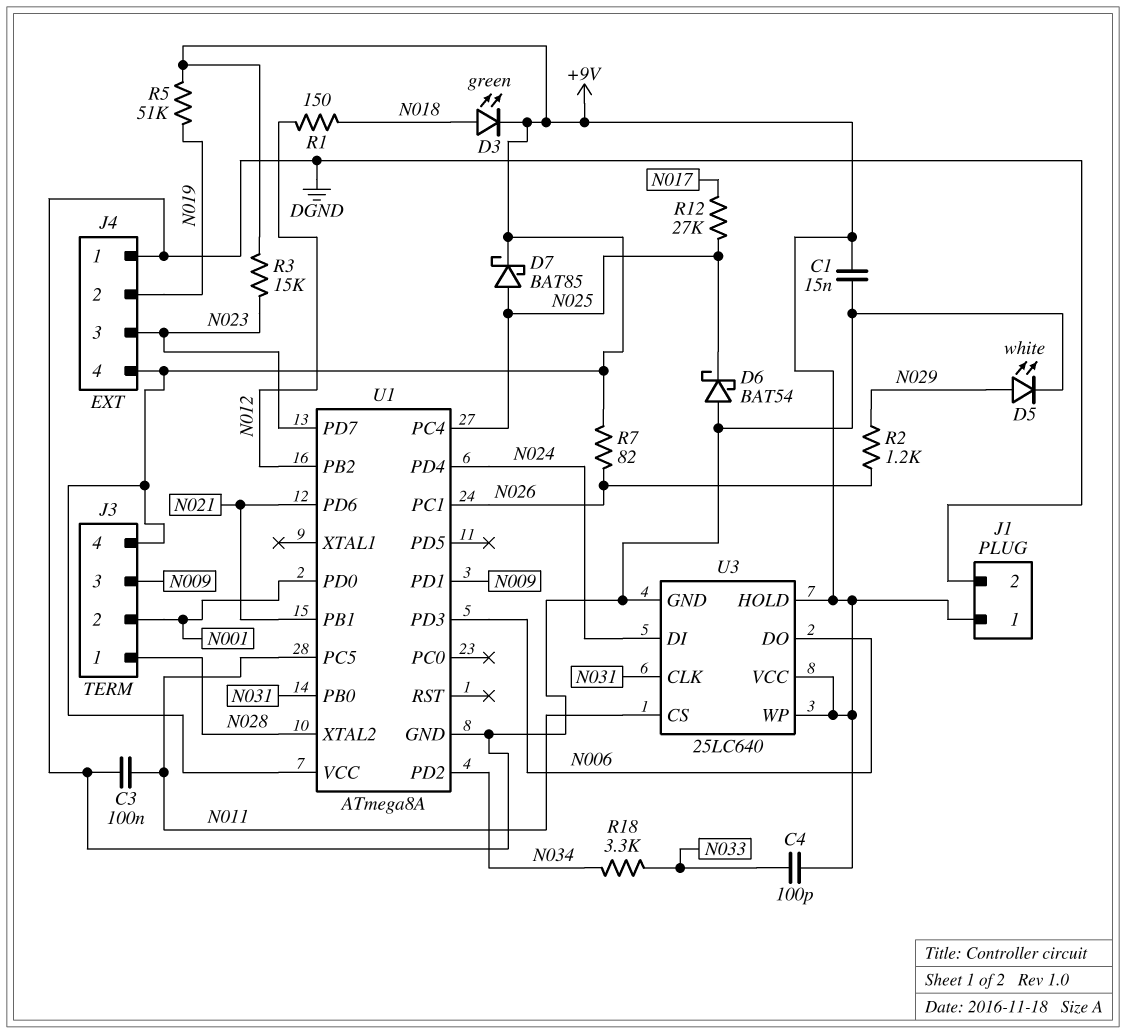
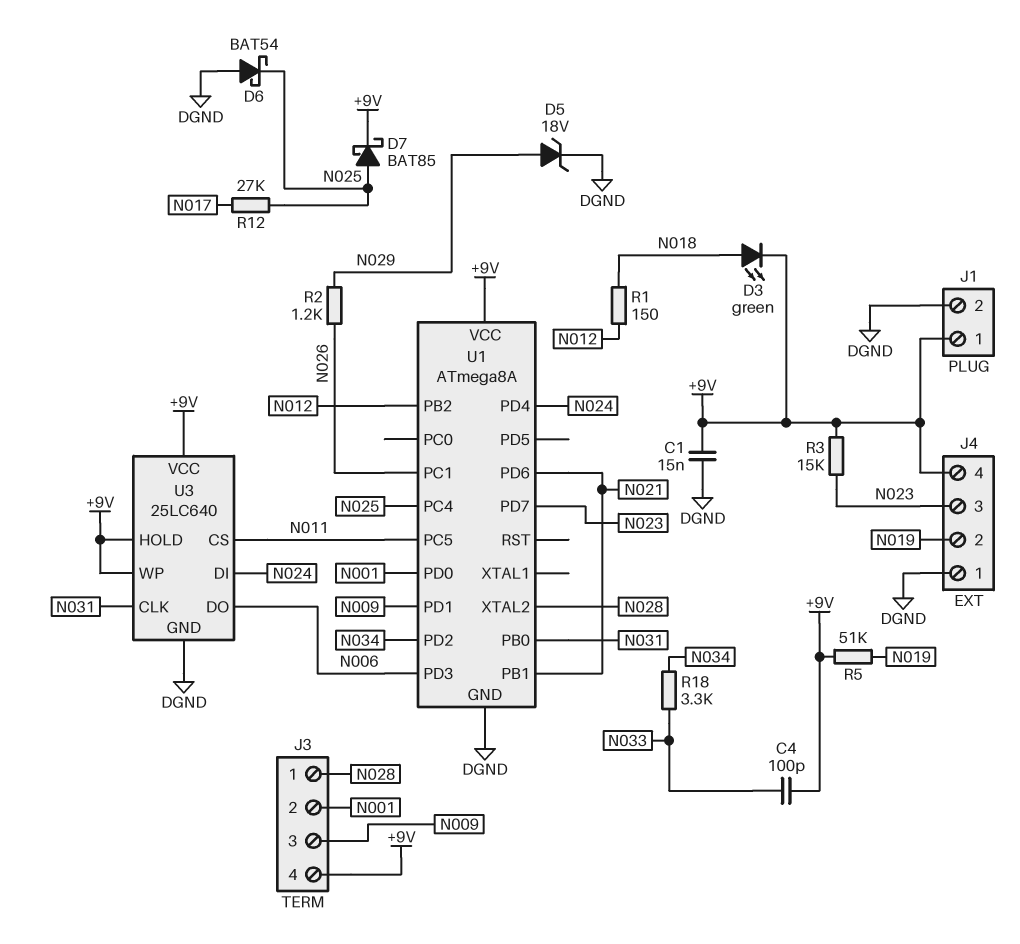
C3: 100nF (DGND, N011) -> none
D5: LED white (A N029, K DGND) -> zener 18V (A N029, K DGND)
R7: 82 (+9V, N026) -> none

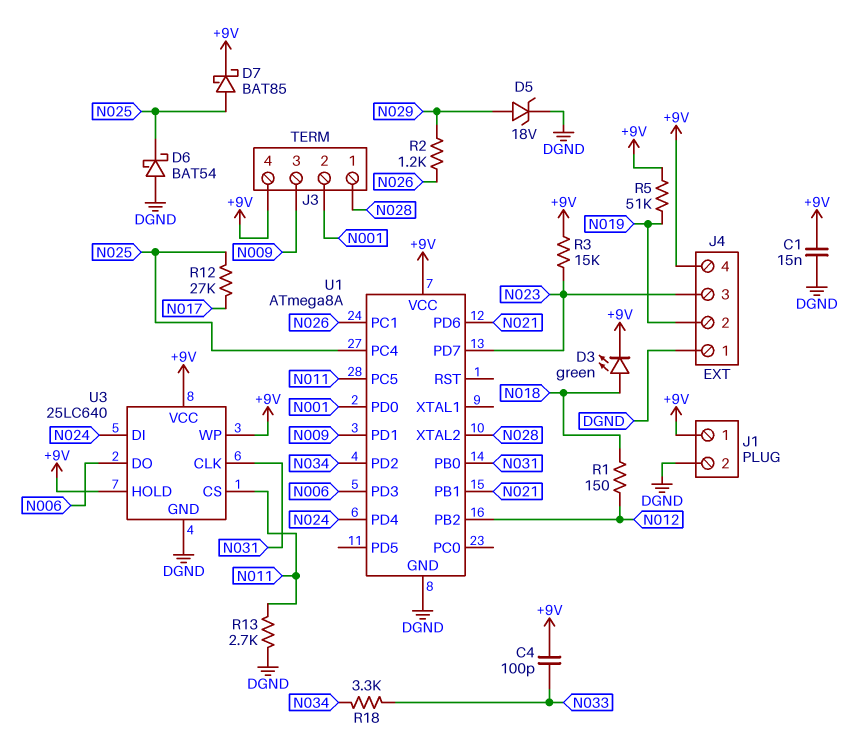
R13: none -> 2.7k (DGND, N011)

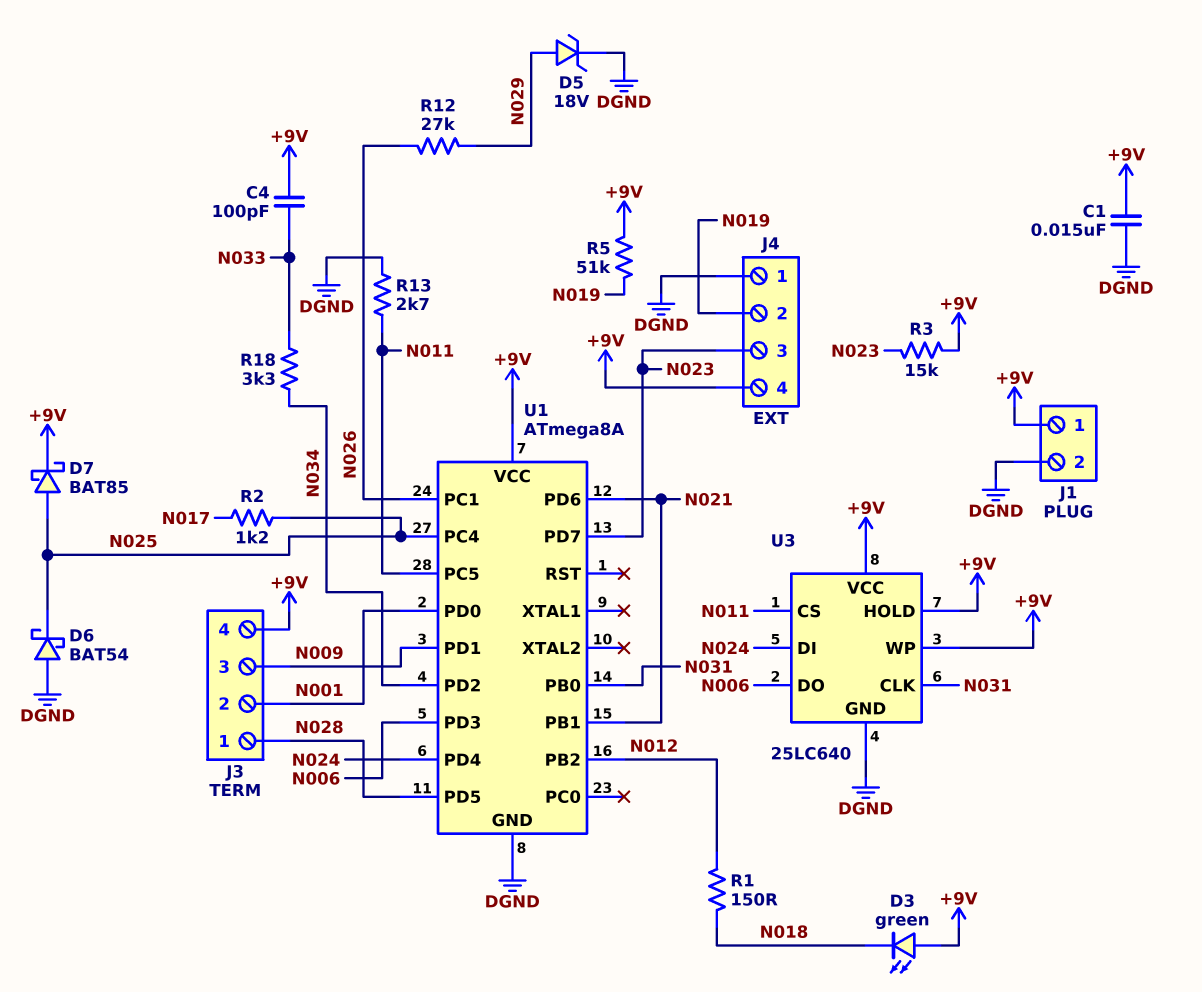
D3: LED green (A N018, K +9V) -> LED green (A +9V, K N018)
R2: 1.2k (N026, N029) -> 1.2k (N017, N025)
R12: 27k (N017, N025) -> 27k (N026, N029)
U1 pin PD5: none -> N028
U1 pin XTAL2: N028 -> none

